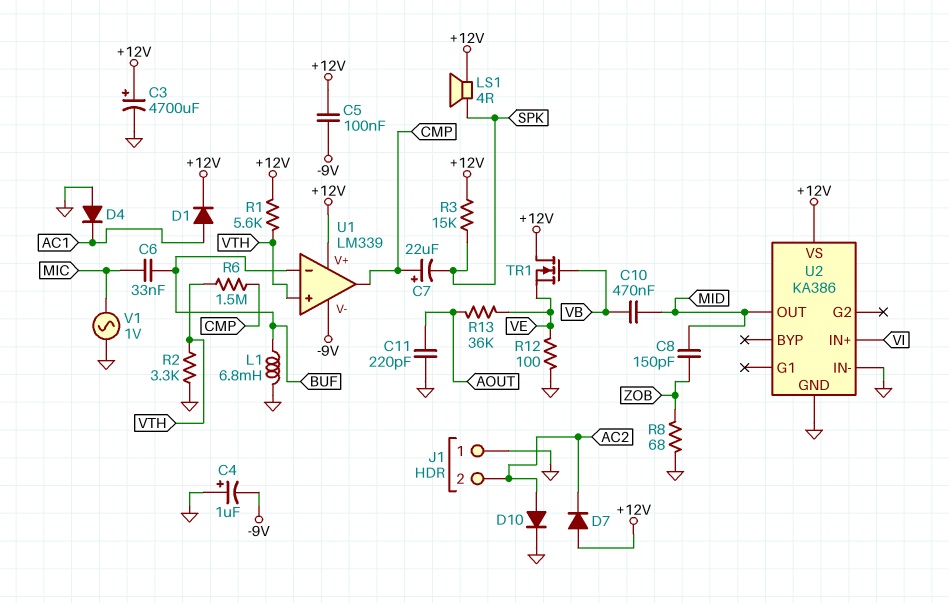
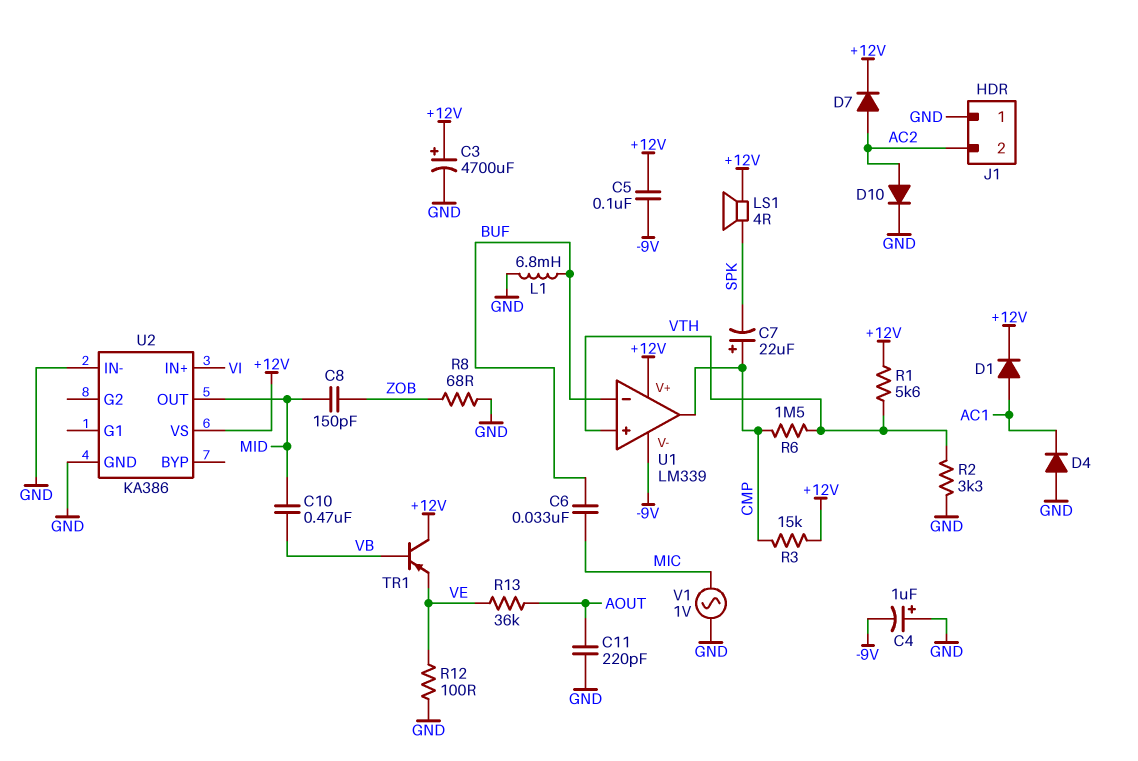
D7: diode (A +12V, K AC2) -> diode (A AC2, K +12V)
R3: 15k (+12V, SPK) -> 15k (+12V, CMP)
TR1: NMOS (G VB, D +12V, S VE) -> PNP (B VB, C +12V, E VE)

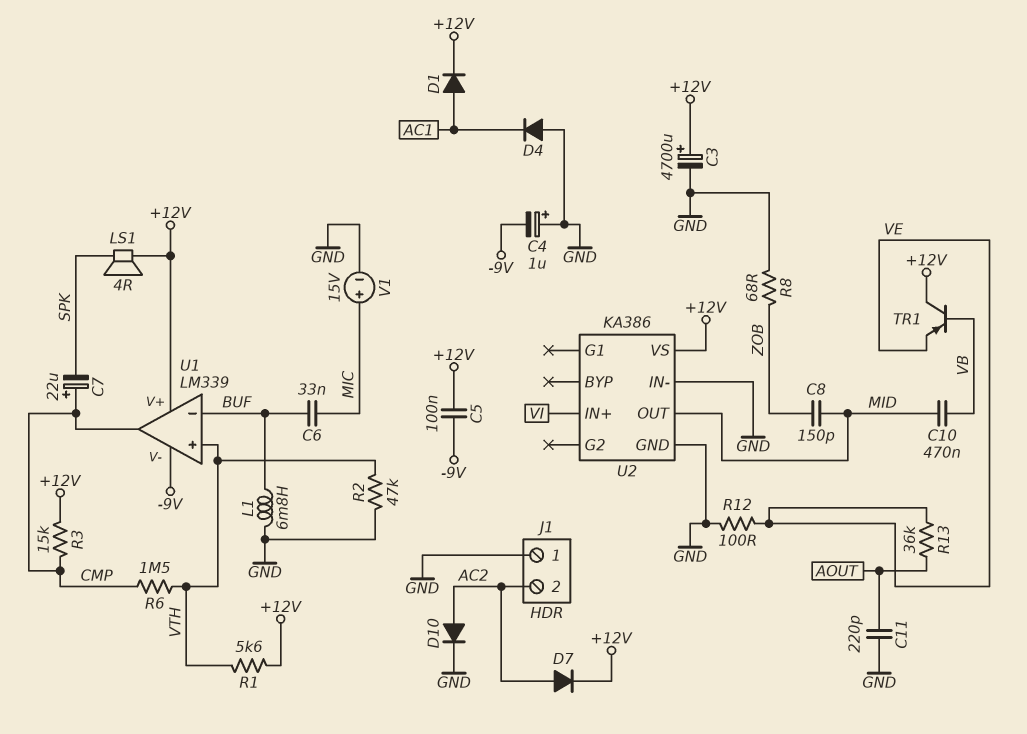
R2: 3.3k (GND, VTH) -> 47k (GND, VTH)
V1: AC 1V (GND, MIC) -> 15V (plus MIC, minus GND)

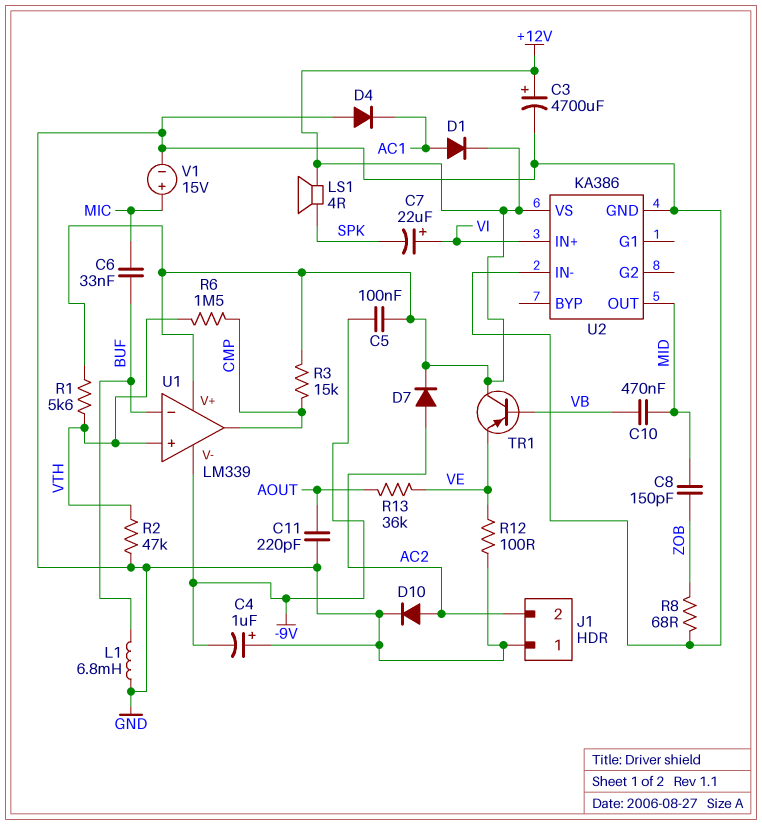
C7: 22uF (plus CMP, minus SPK) -> 22uF (plus VI, minus SPK)

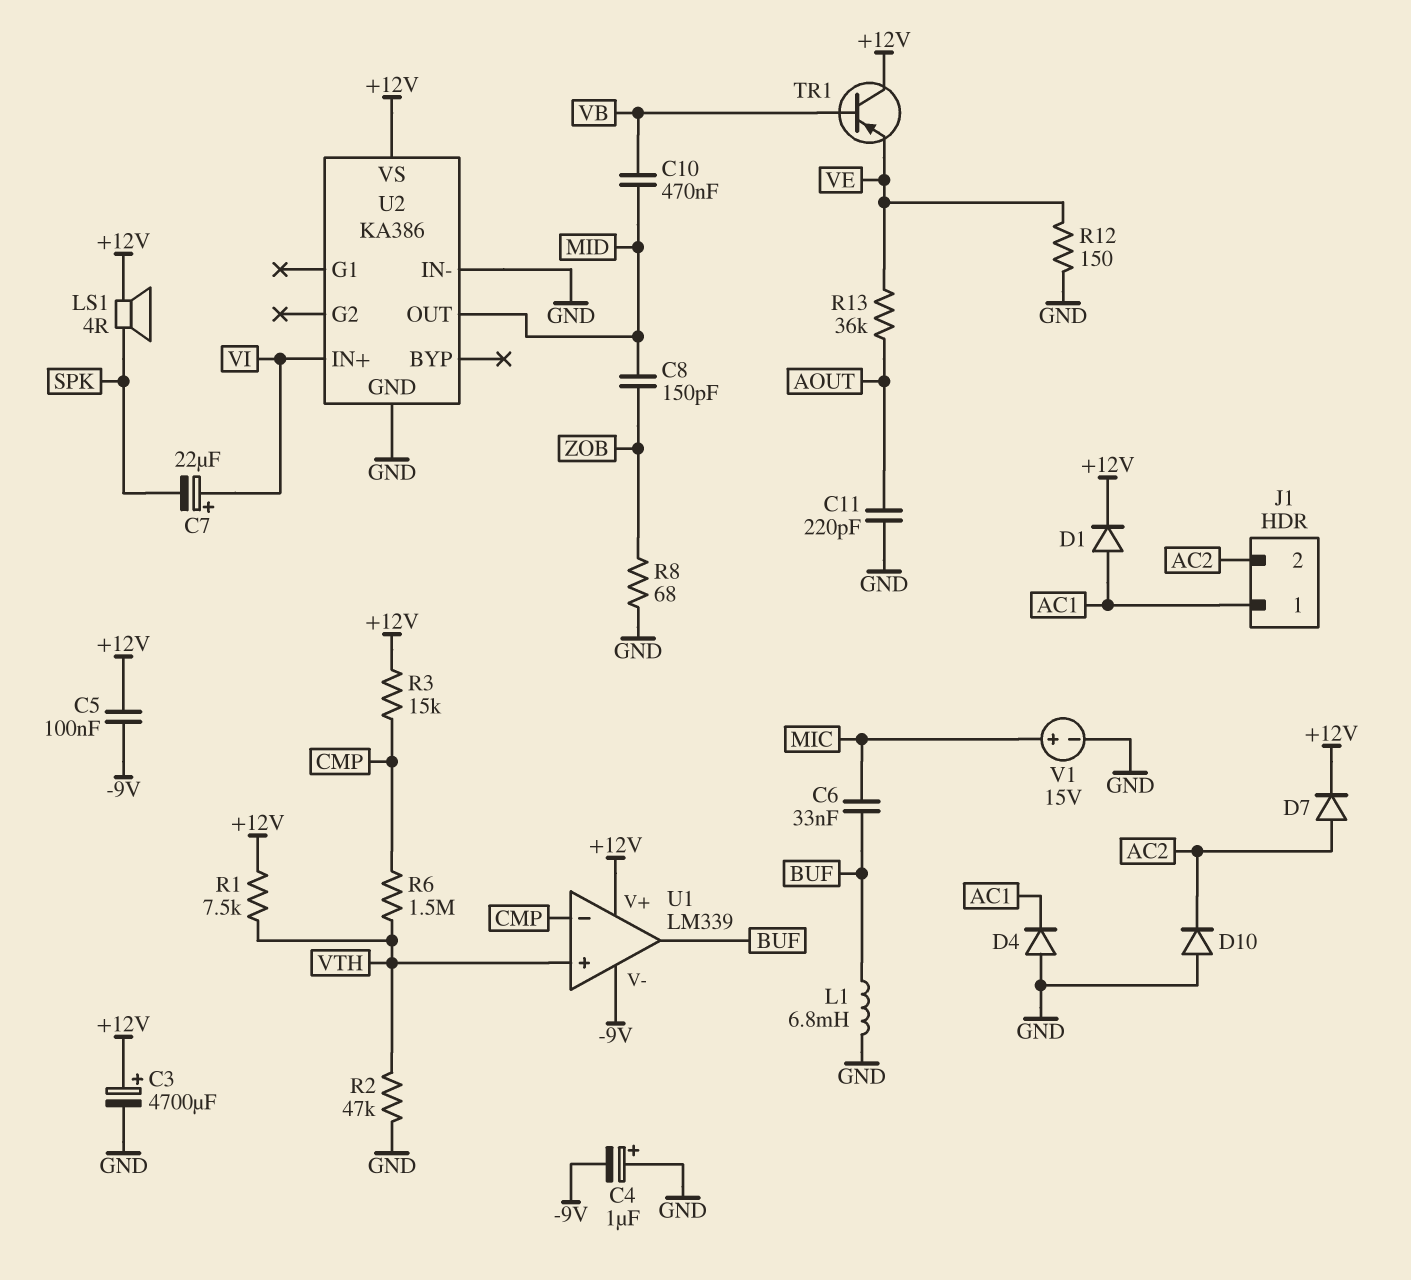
D10: diode (A AC2, K GND) -> diode (A GND, K AC2)
J1 pin 1: GND -> AC1
R1: 5.6k (+12V, VTH) -> 7.5k (+12V, VTH)
R12: 100 (GND, VE) -> 150 (GND, VE)
U1 pin in-: BUF -> CMP
U1 pin out: CMP -> BUF

